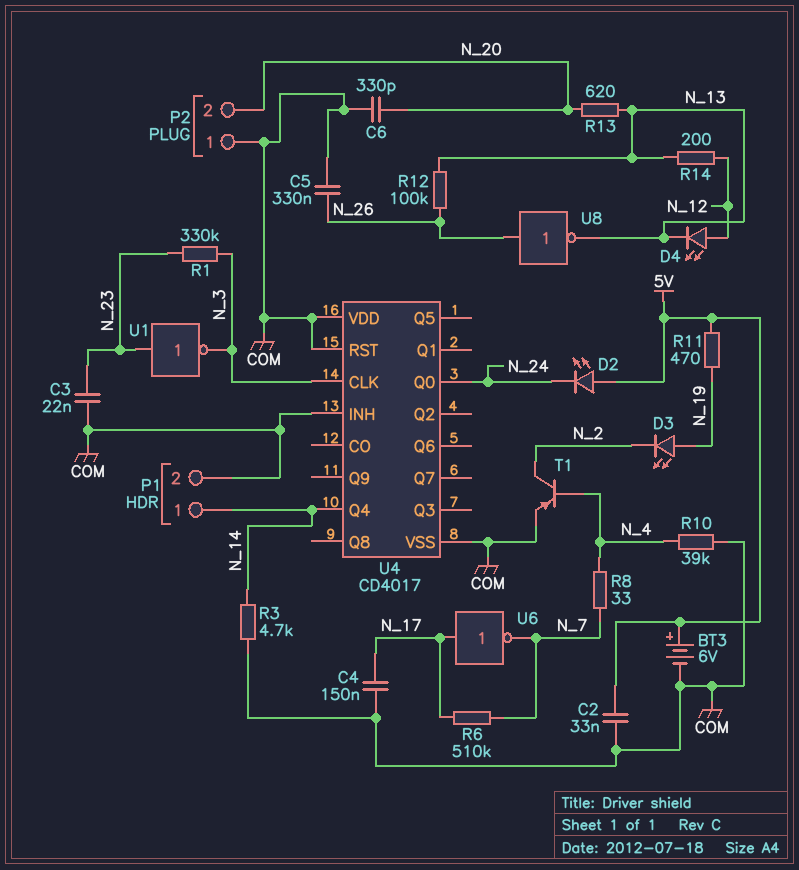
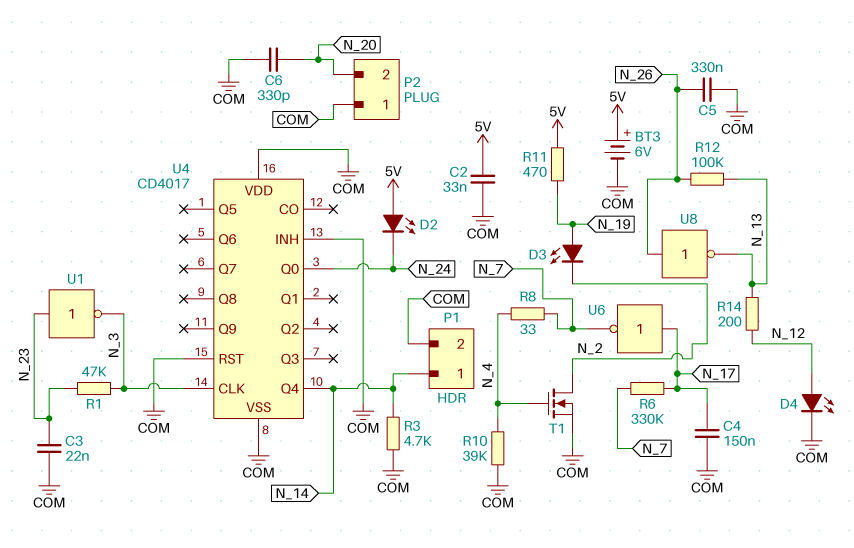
D4: LED (A N_12, K N_13) -> LED (A N_12, K COM)
R1: 330k (N_3, N_23) -> 47k (N_3, N_23)
R6: 510k (N_7, N_17) -> 330k (N_7, N_17)
R13: 620 (N_13, N_20) -> none
T1: PNP (B N_4, C N_2, E COM) -> NMOS (G N_4, D N_2, S COM)

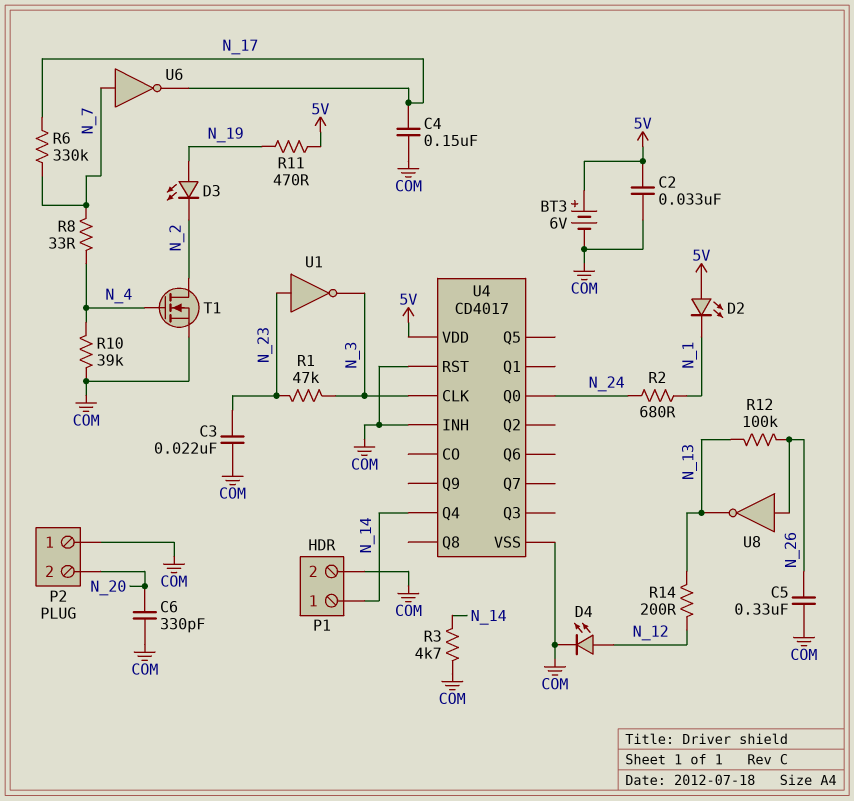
D2: LED (A 5V, K N_24) -> LED (A 5V, K N_1)
R2: none -> 680 (N_1, N_24)
U4 pin VDD: COM -> 5V
U6: NOT (in N_17, out N_7) -> NOT (in N_7, out N_17)

